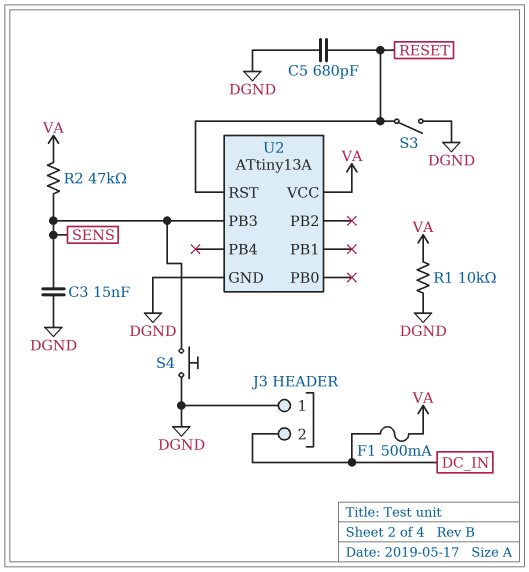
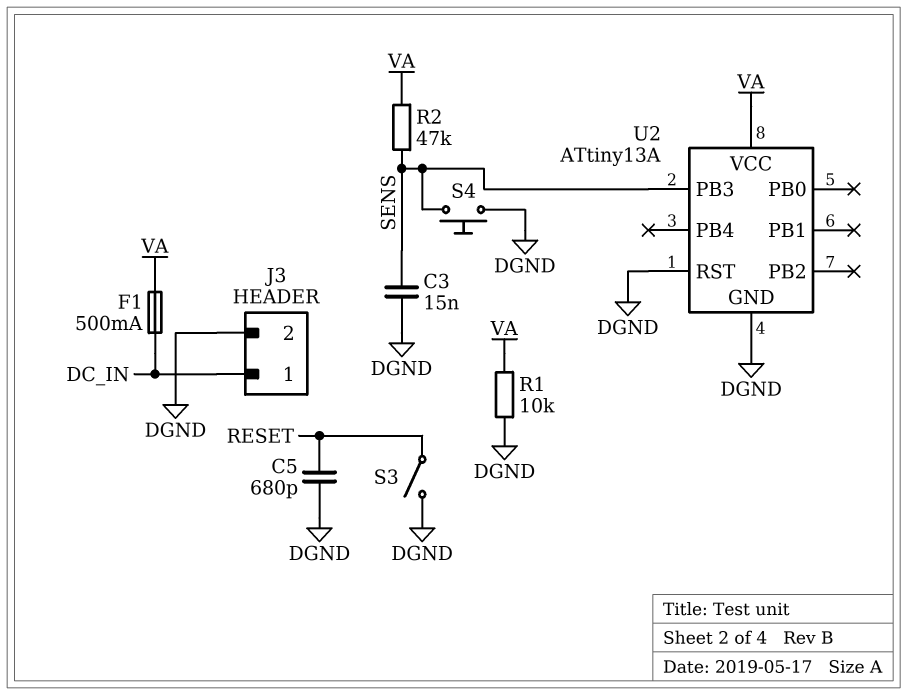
J3 pin 1: DGND -> DC_IN
J3 pin 2: DC_IN -> DGND
U2 pin RST: RESET -> DGND

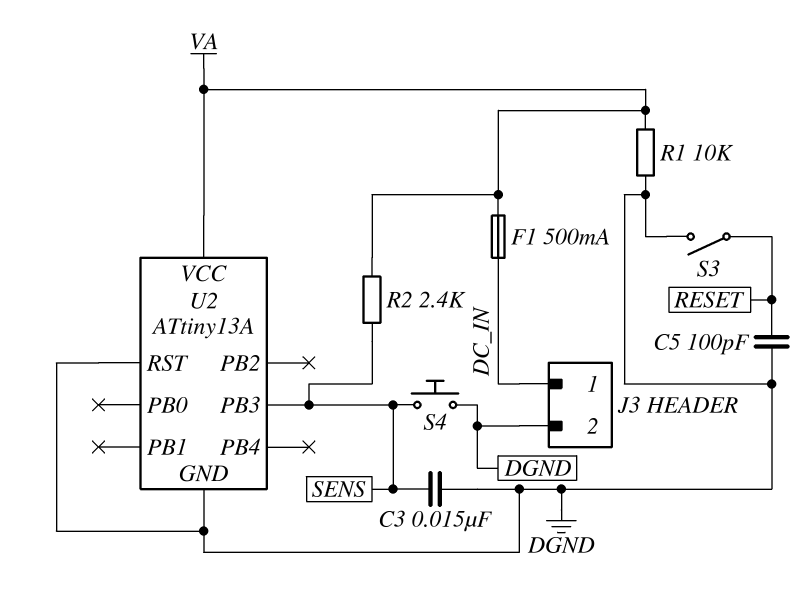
C5: 680pF (DGND, RESET) -> 100pF (DGND, RESET)
R2: 47k (SENS, VA) -> 2.4k (SENS, VA)

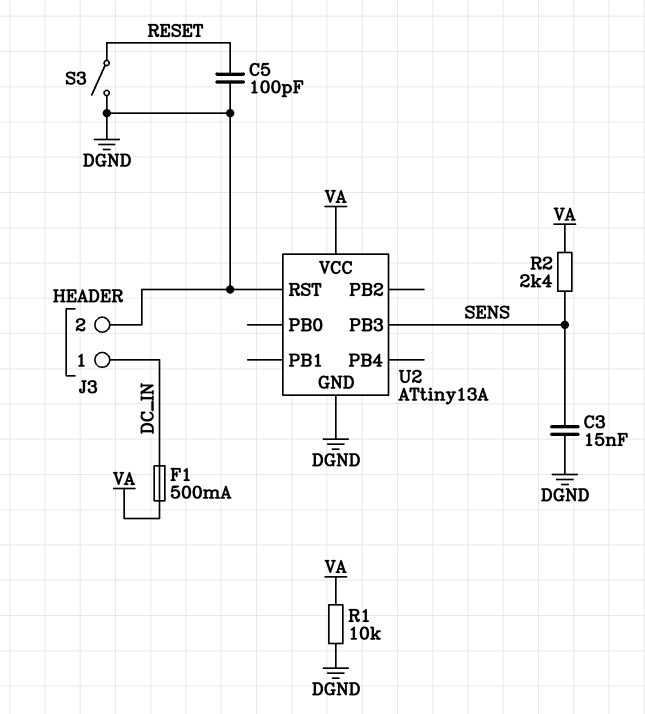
S4: button (DGND, SENS) -> none

